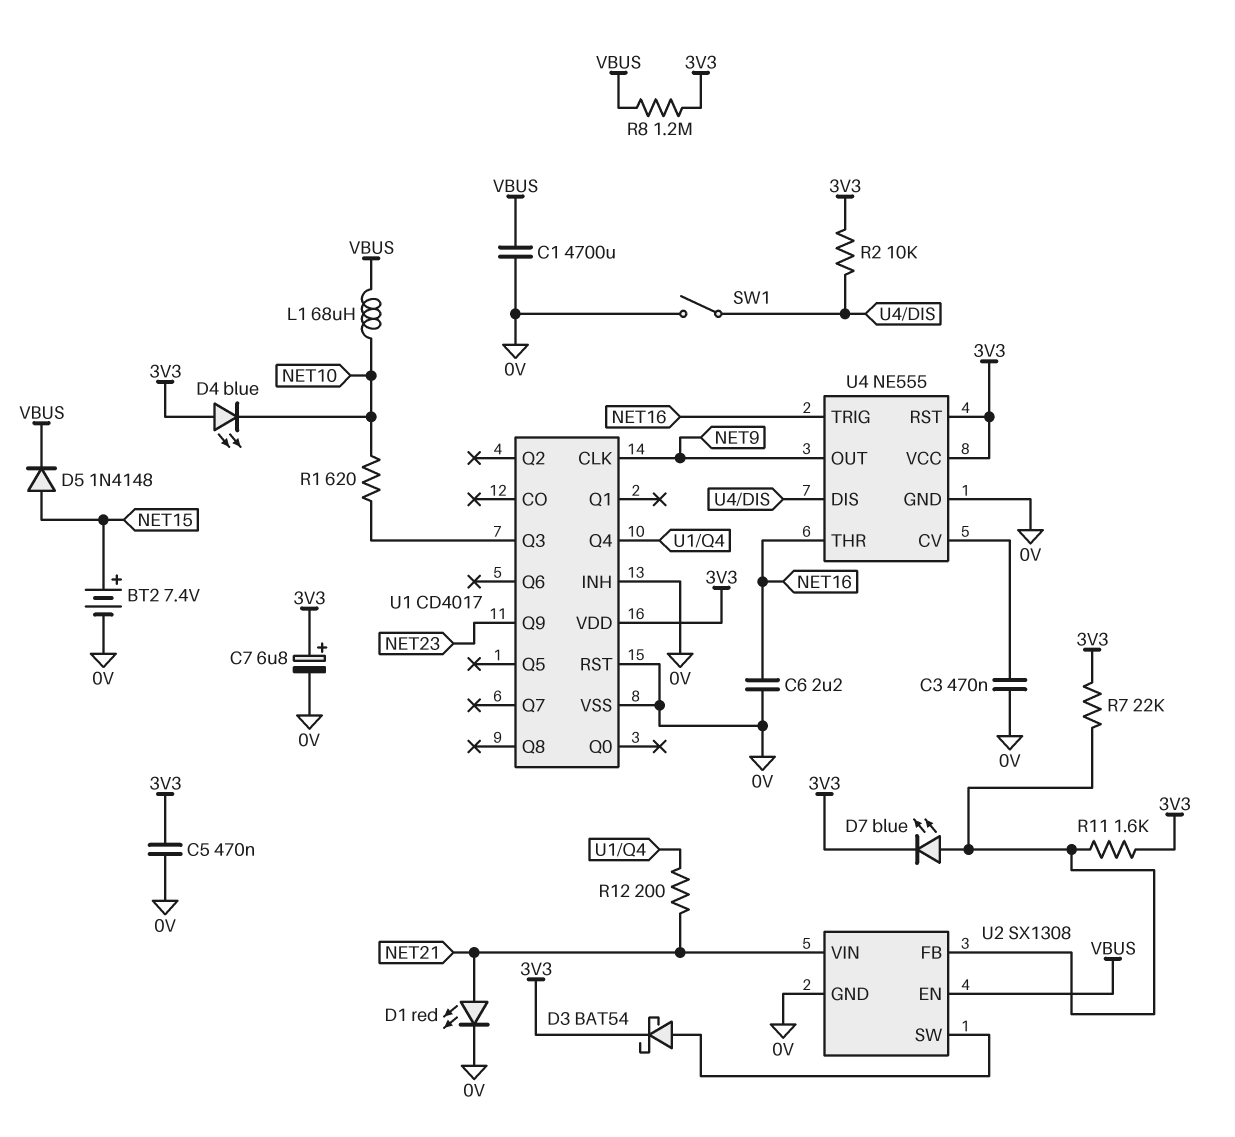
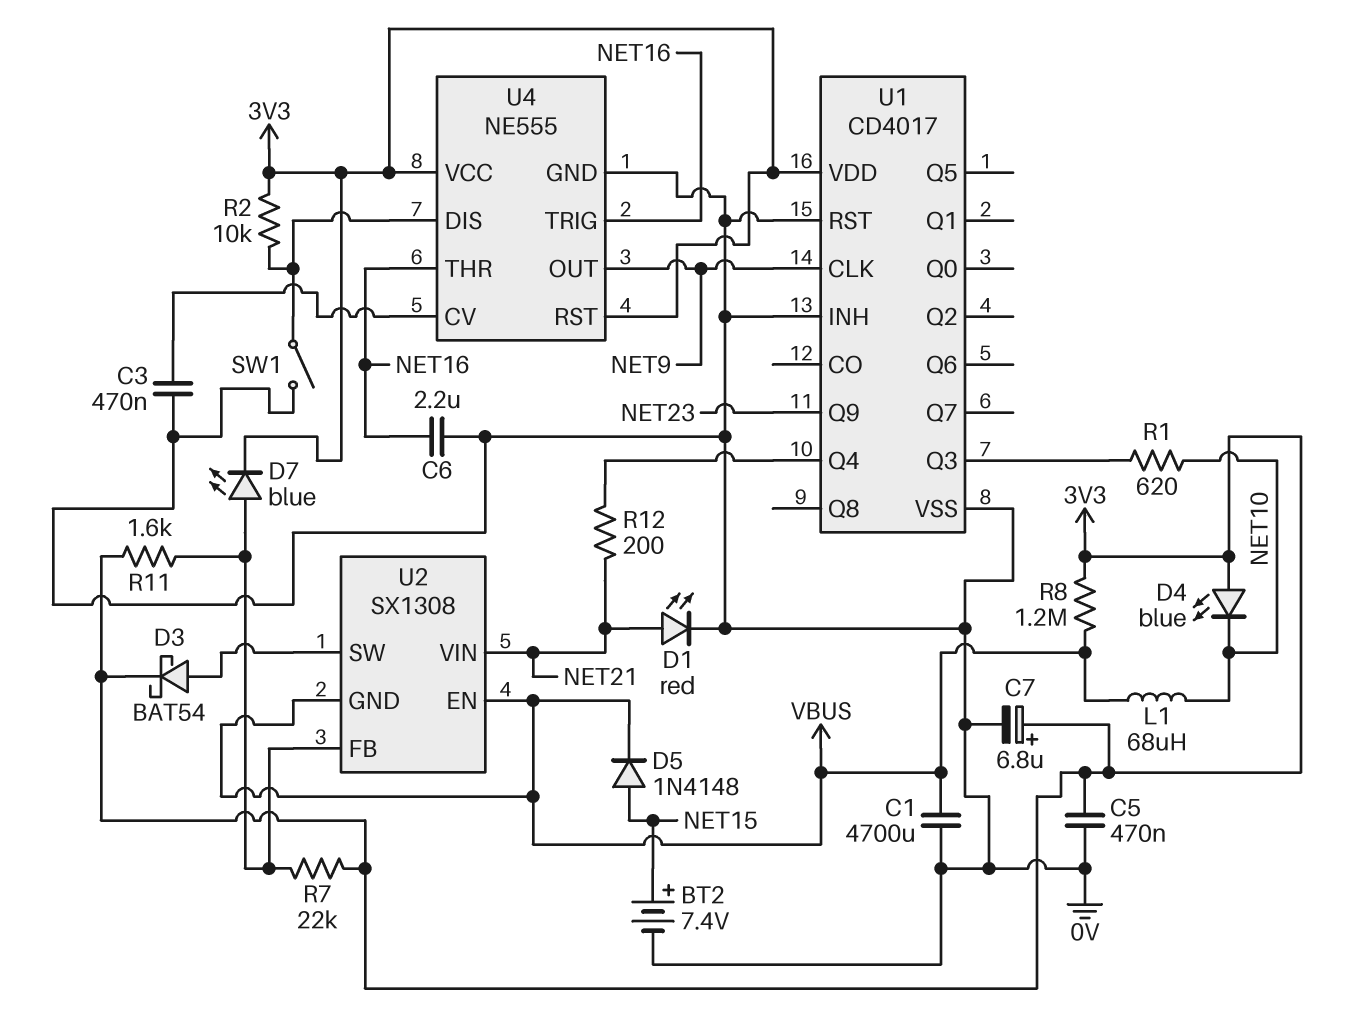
U2 pin GND: 0V -> VBUS

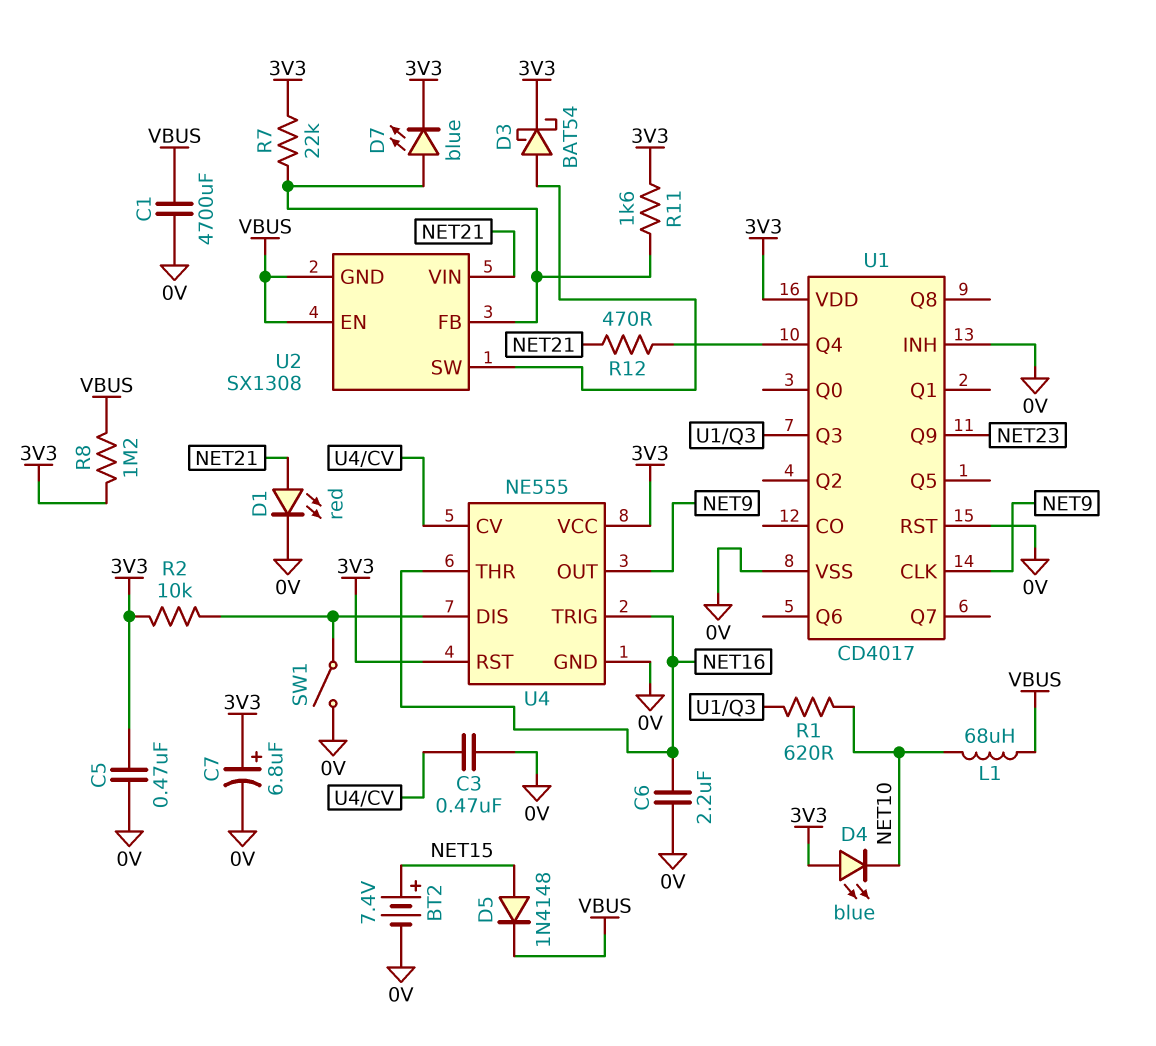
R12: 200 (NET21, U1/Q4) -> 470 (NET21, U1/Q4)

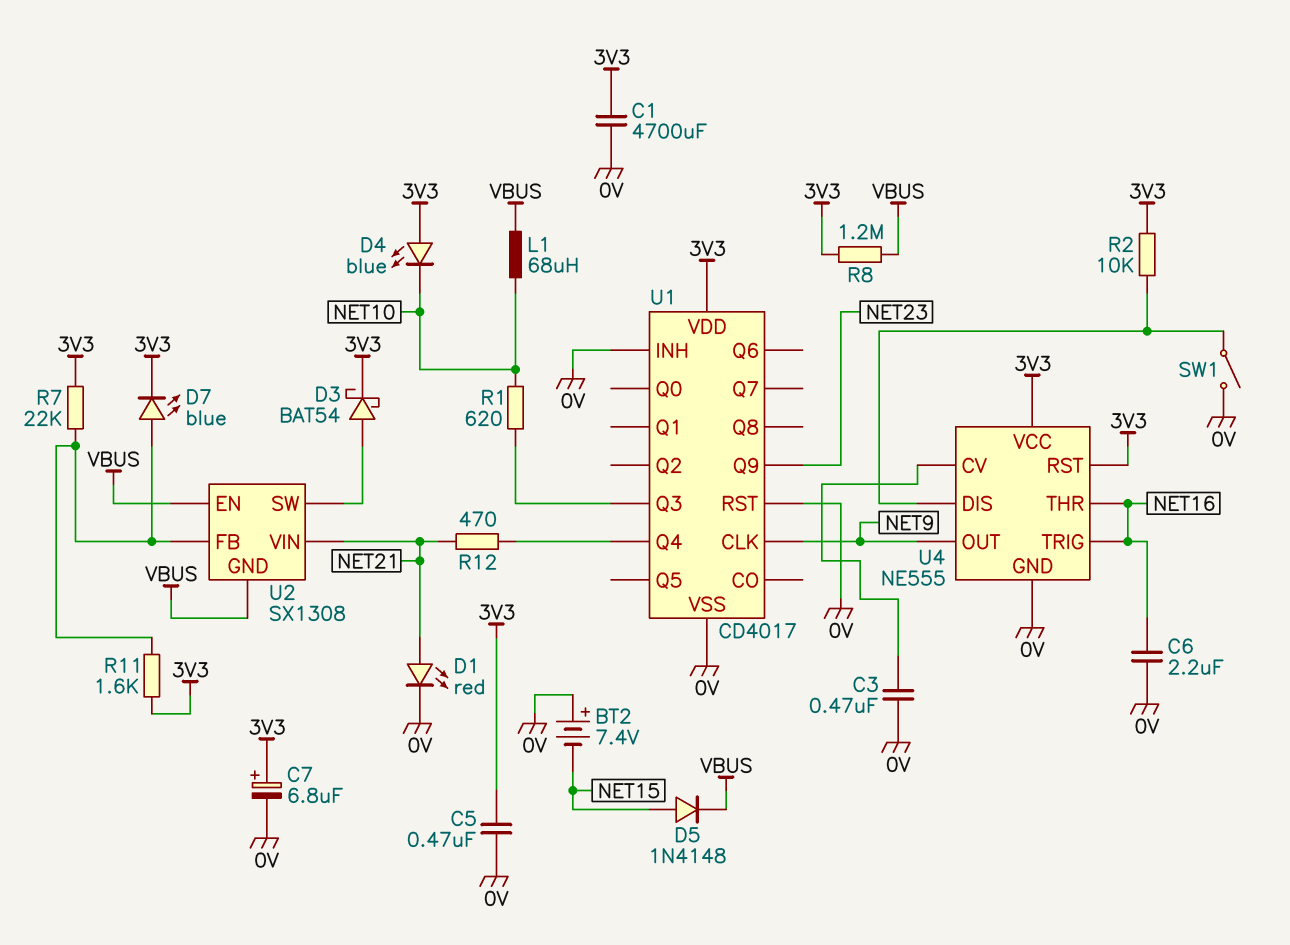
BT2: 7.4V (plus NET15, minus 0V) -> 7.4V (plus 0V, minus NET15)
C1: 4700uF (0V, VBUS) -> 4700uF (0V, 3V3)

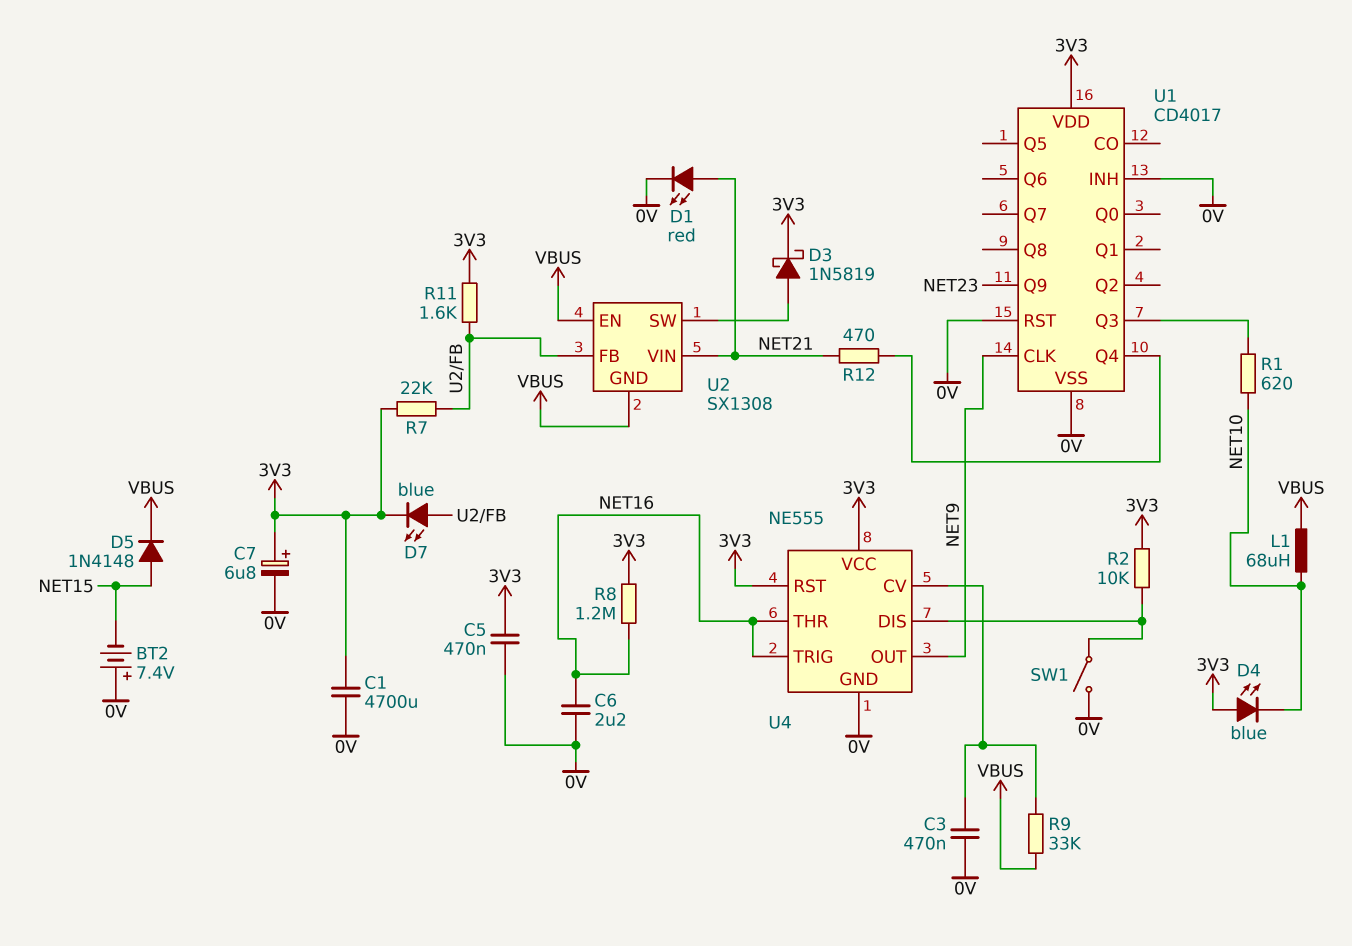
D3: schottky BAT54 (A U2/SW, K 3V3) -> schottky 1N5819 (A U2/SW, K 3V3)
R8: 1.2M (3V3, VBUS) -> 1.2M (3V3, NET16)
R9: none -> 33k (U4/CV, VBUS)

